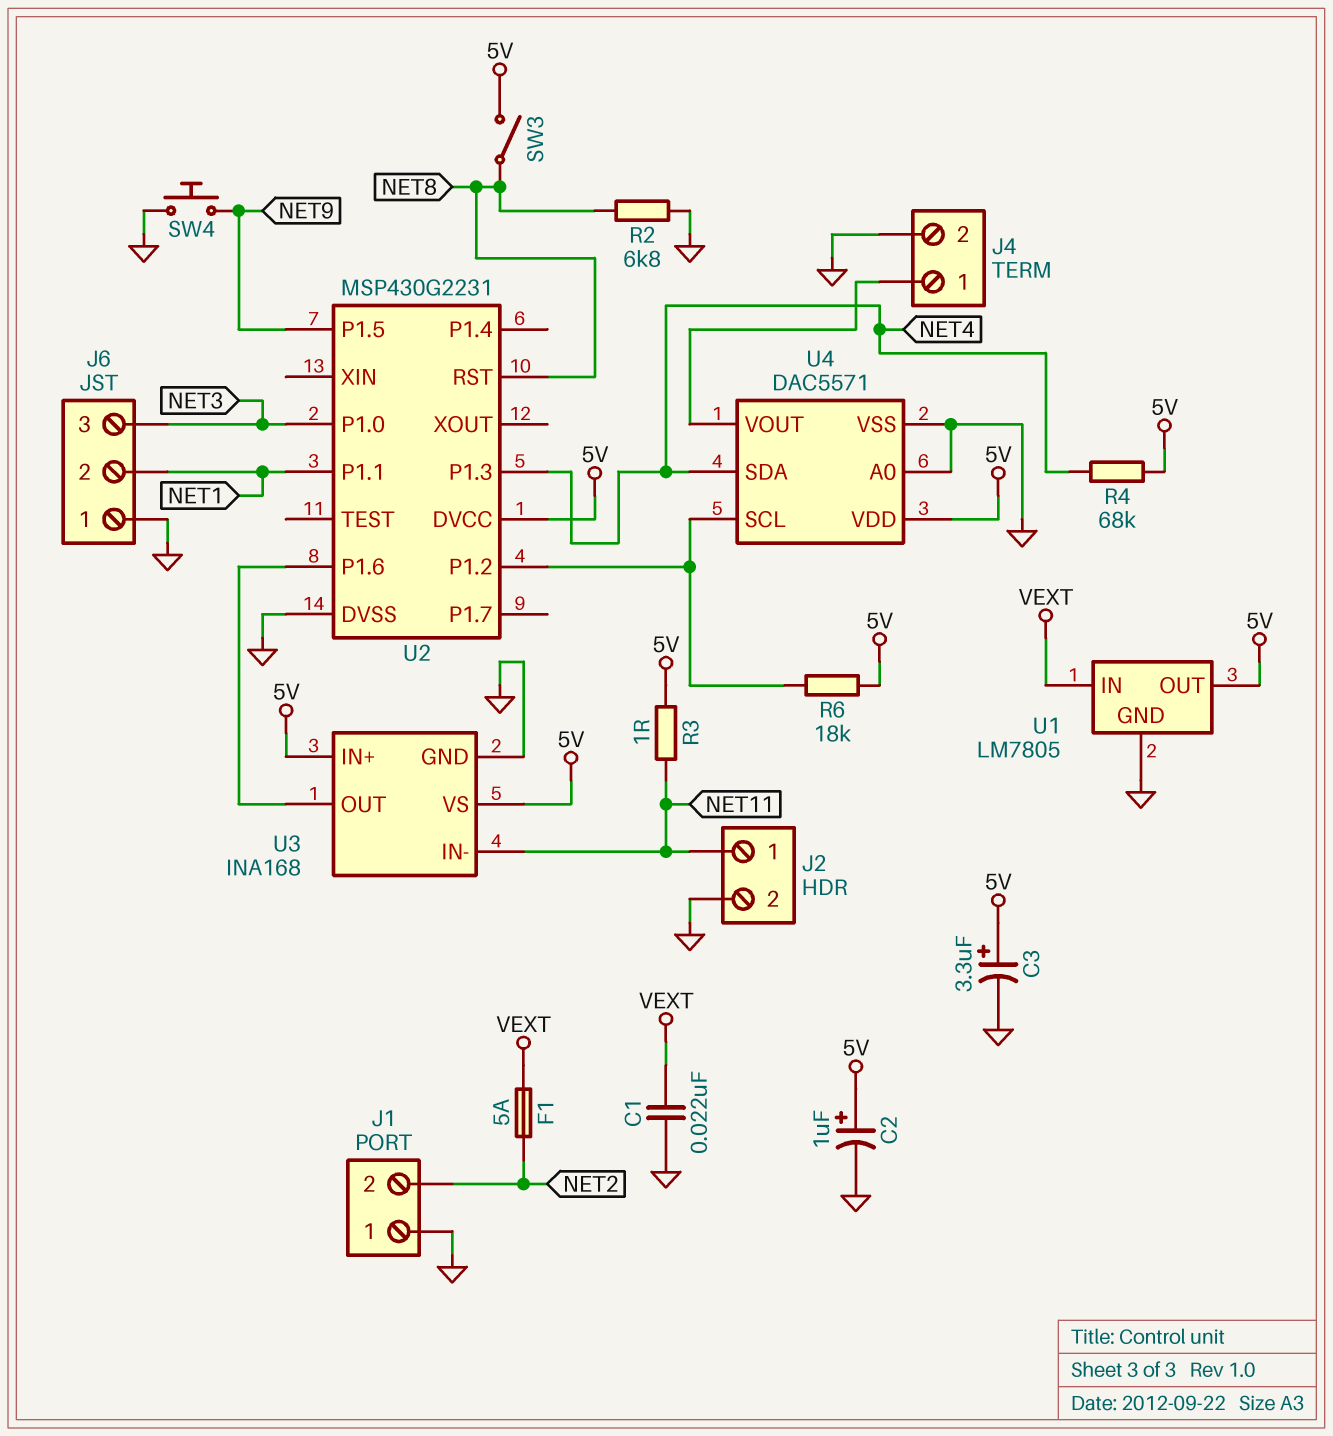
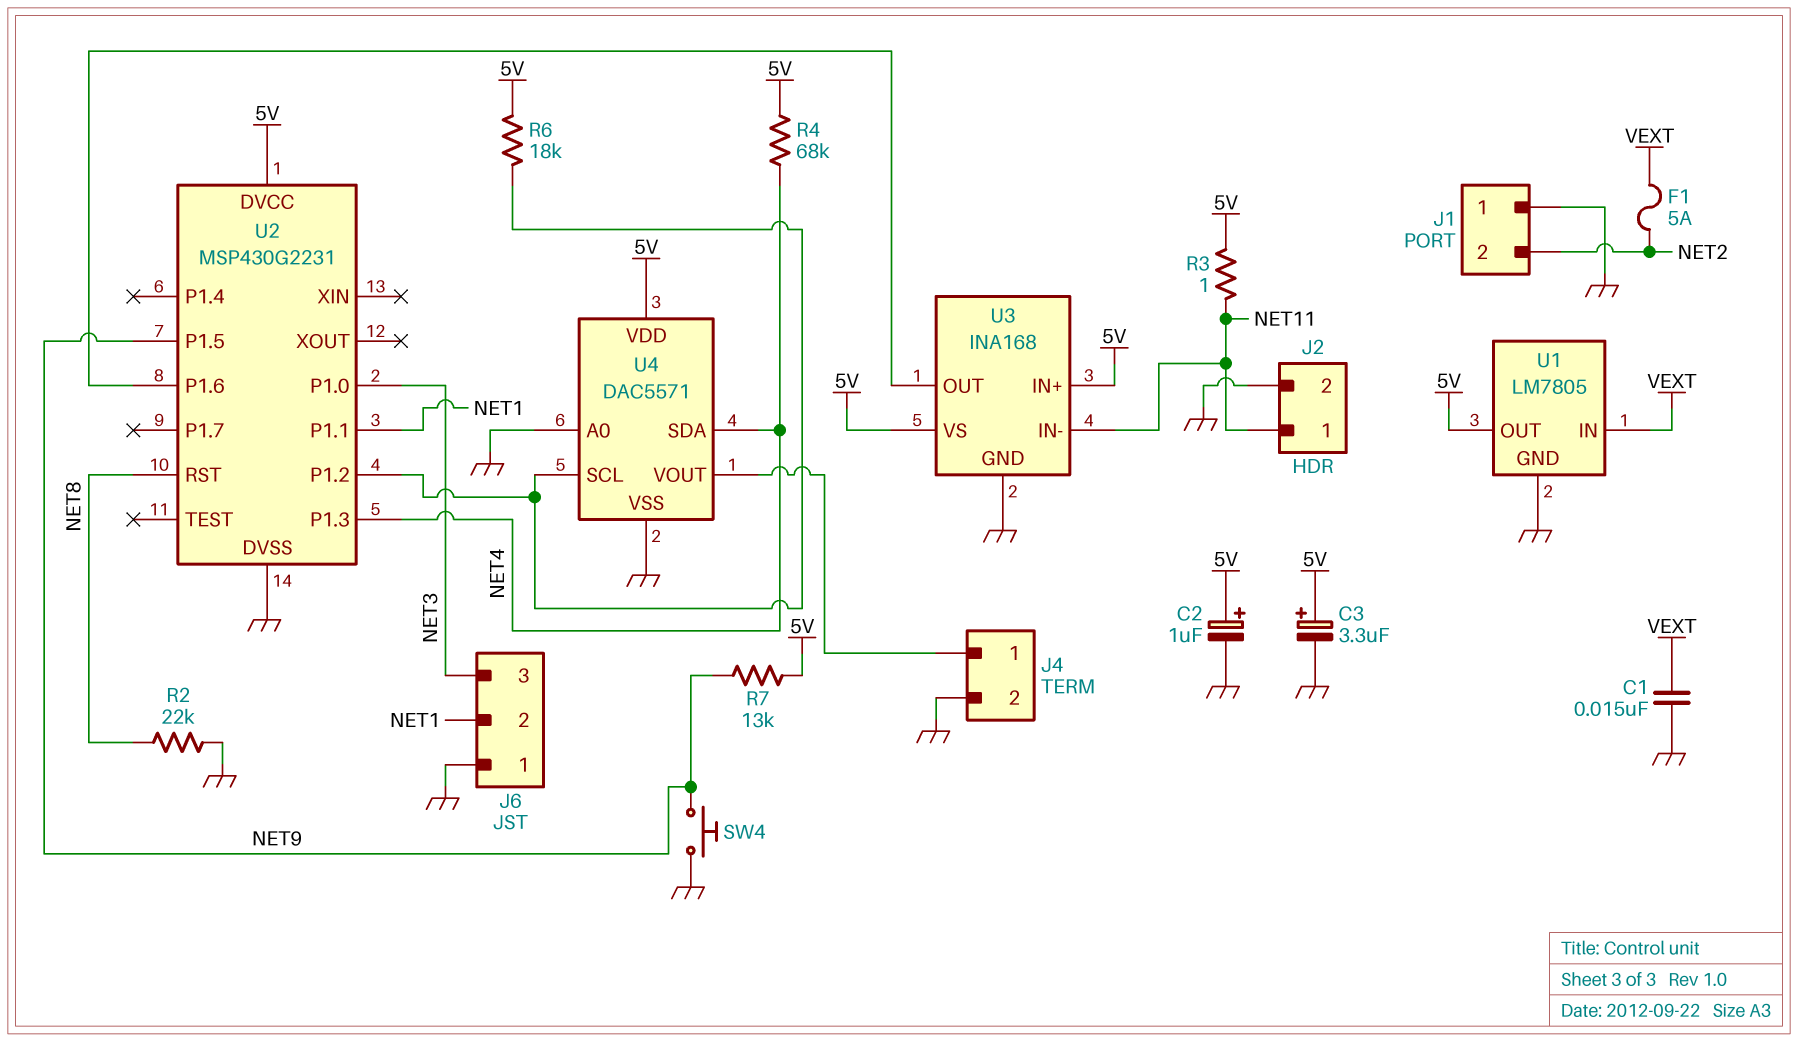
C1: 22nF (GND, VEXT) -> 15nF (GND, VEXT)
R2: 6.8k (GND, NET8) -> 22k (GND, NET8)
R7: none -> 13k (5V, NET9)
SW3: switch (5V, NET8) -> none

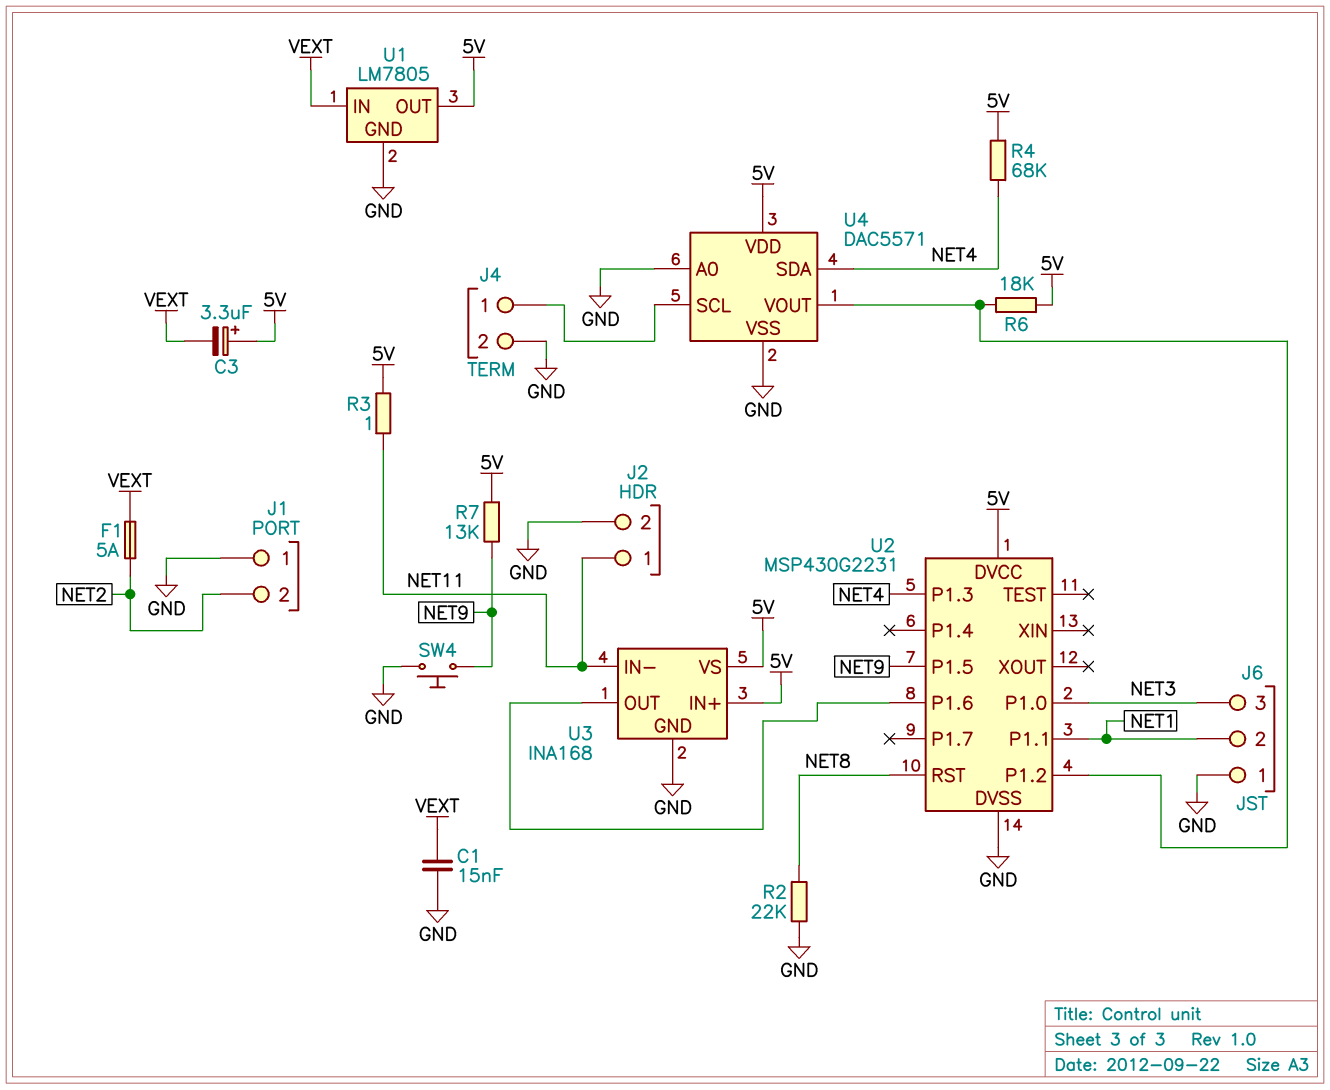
C2: 1uF (plus 5V, minus GND) -> none
C3: 3.3uF (plus 5V, minus GND) -> 3.3uF (plus 5V, minus VEXT)
U4 pin SCL: U2/P1.2 -> J4/1
U4 pin VOUT: J4/1 -> U2/P1.2

